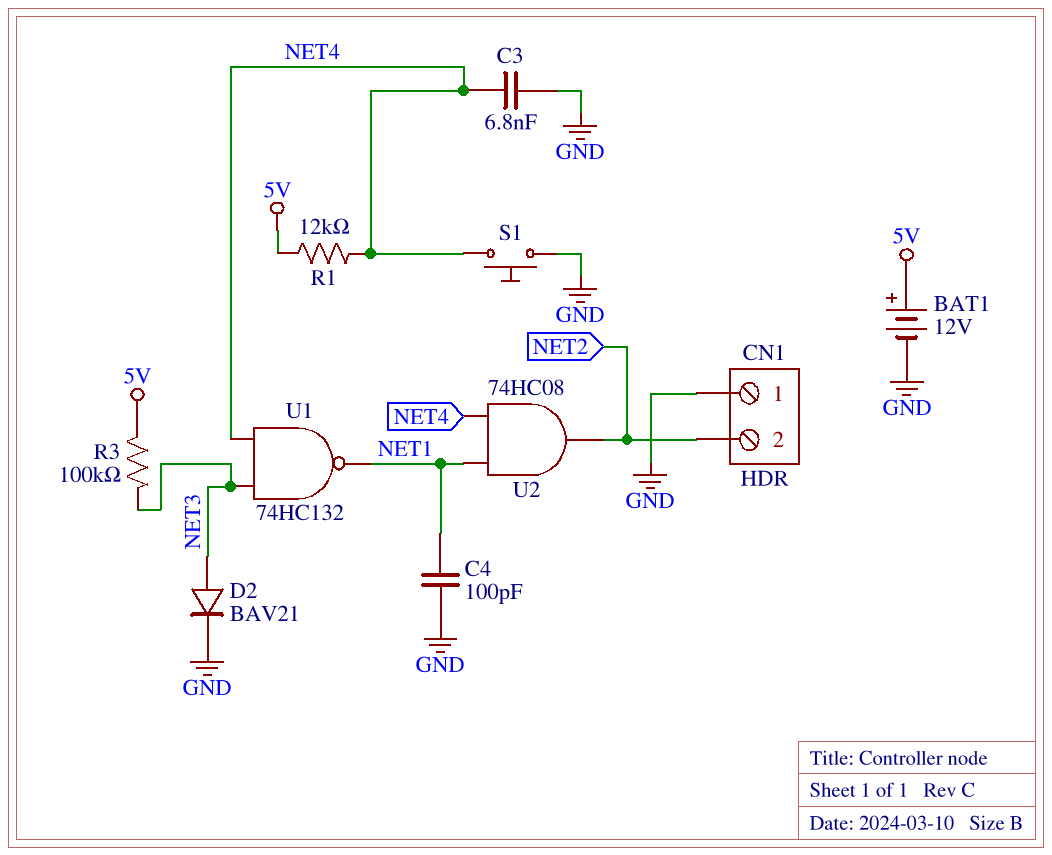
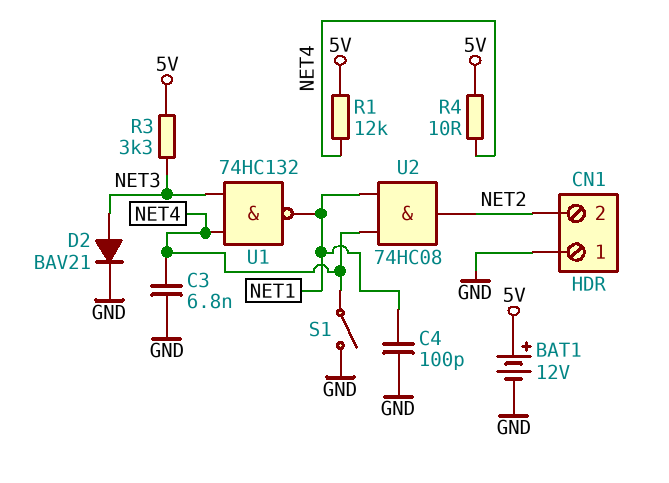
R3: 100k (5V, NET3) -> 3.3k (5V, NET3)
R4: none -> 10 (5V, NET4)
S1: button (GND, NET4) -> switch (GND, NET4)

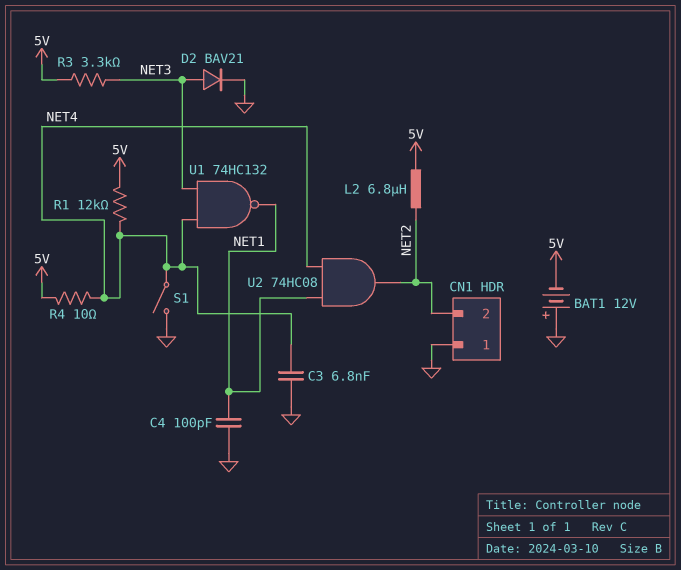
BAT1: 12V (plus 5V, minus GND) -> 12V (plus GND, minus 5V)
L2: none -> 6.8uH (5V, NET2)

